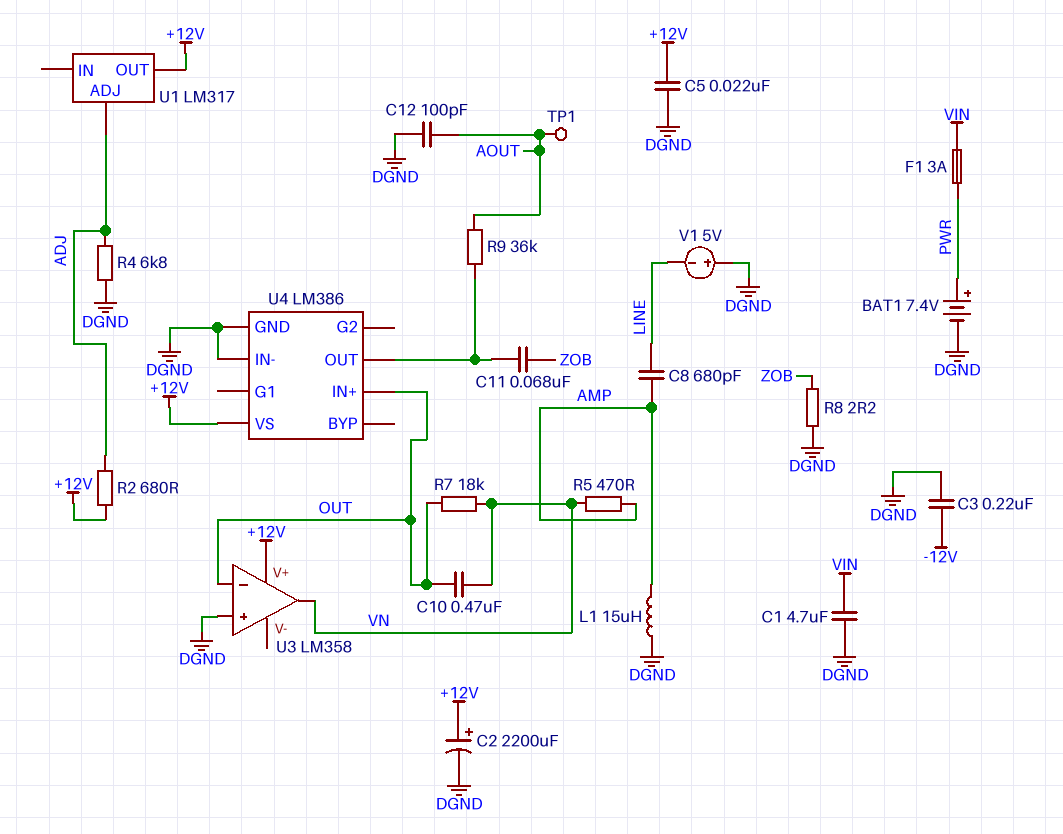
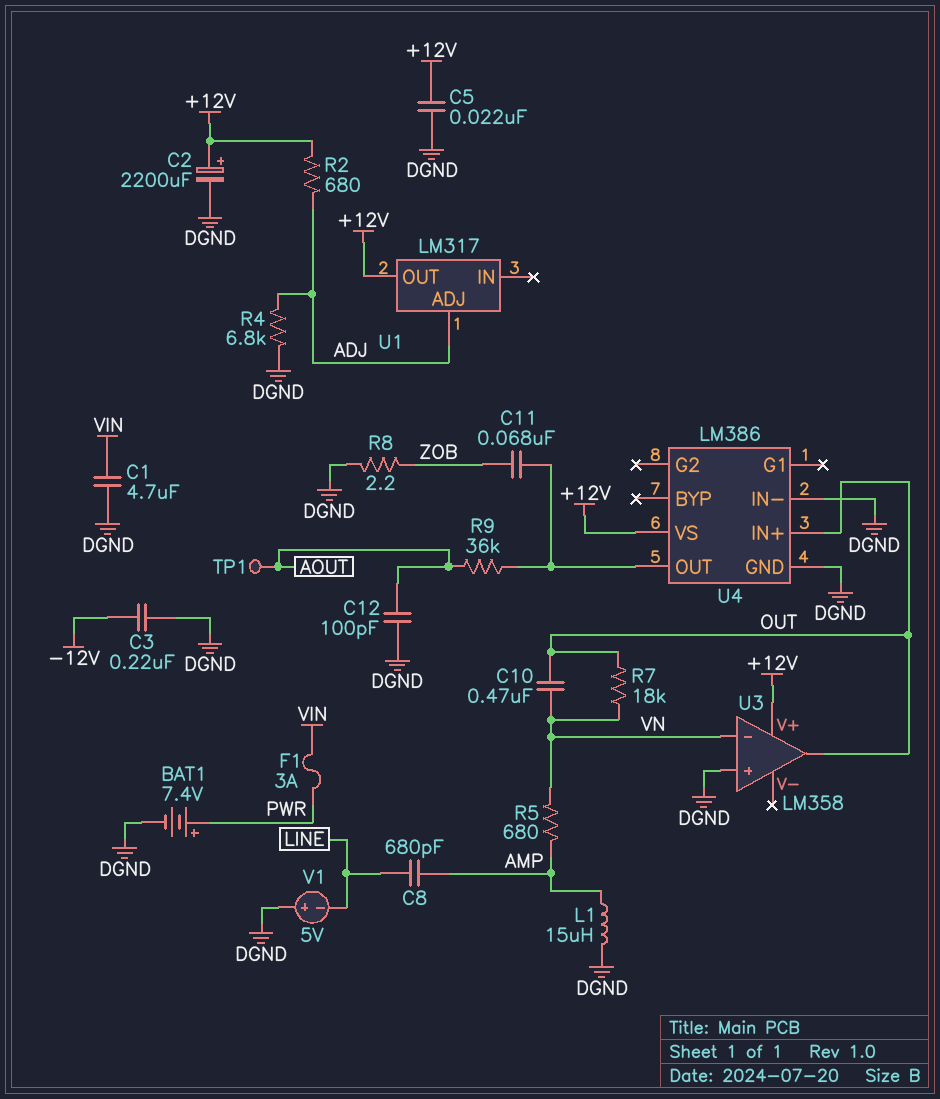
R5: 470 (AMP, VN) -> 680 (AMP, VN)
U3 pin in-: OUT -> VN
U3 pin out: VN -> OUT

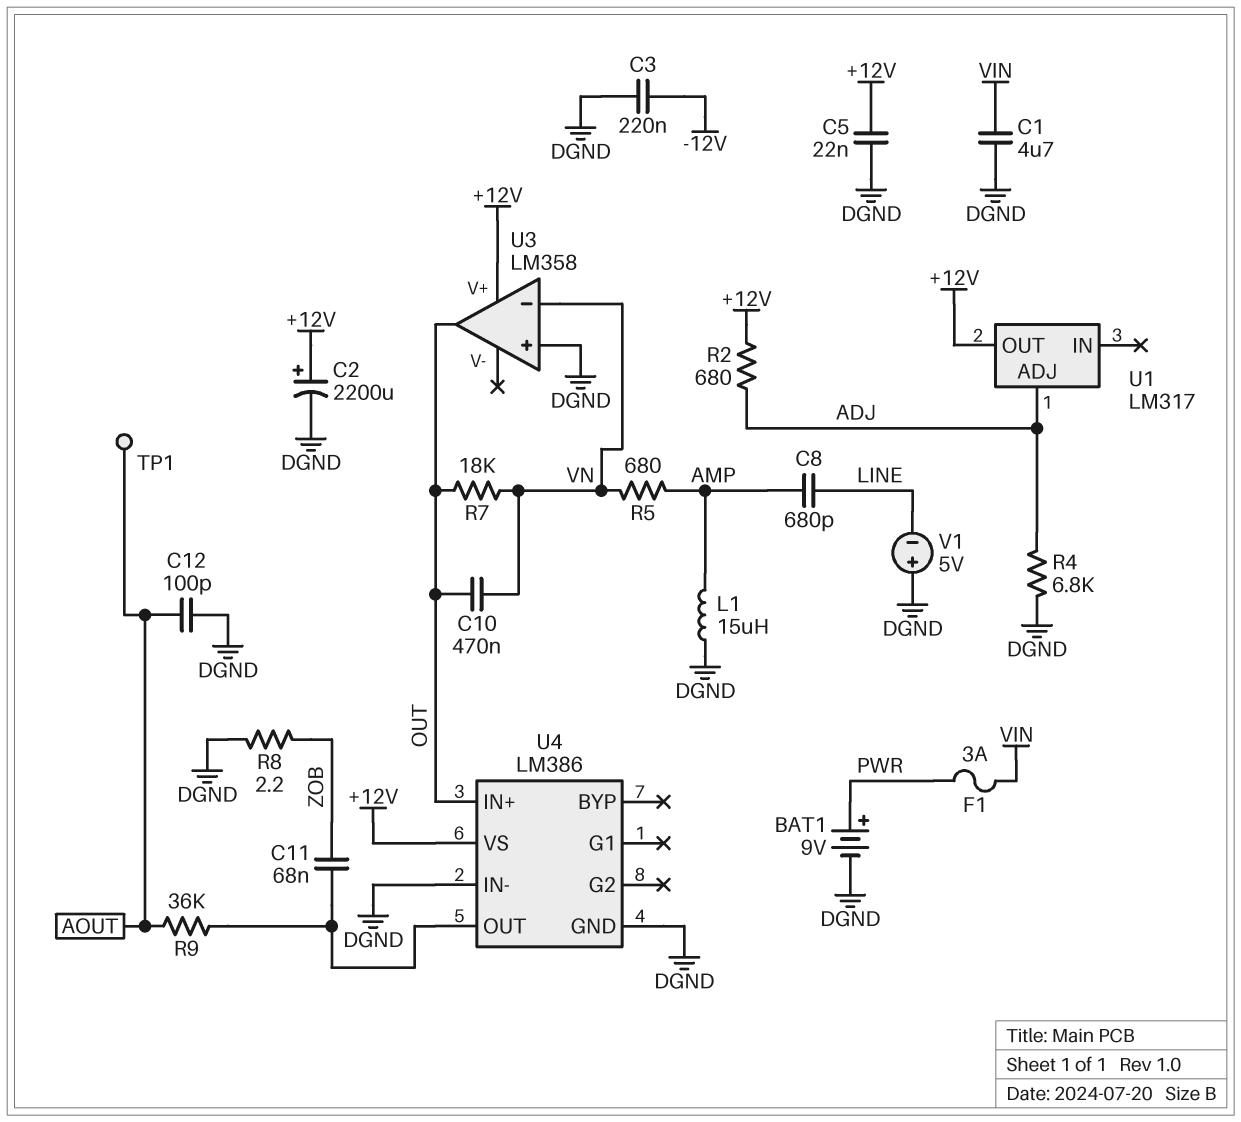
BAT1: 7.4V (plus PWR, minus DGND) -> 9V (plus PWR, minus DGND)

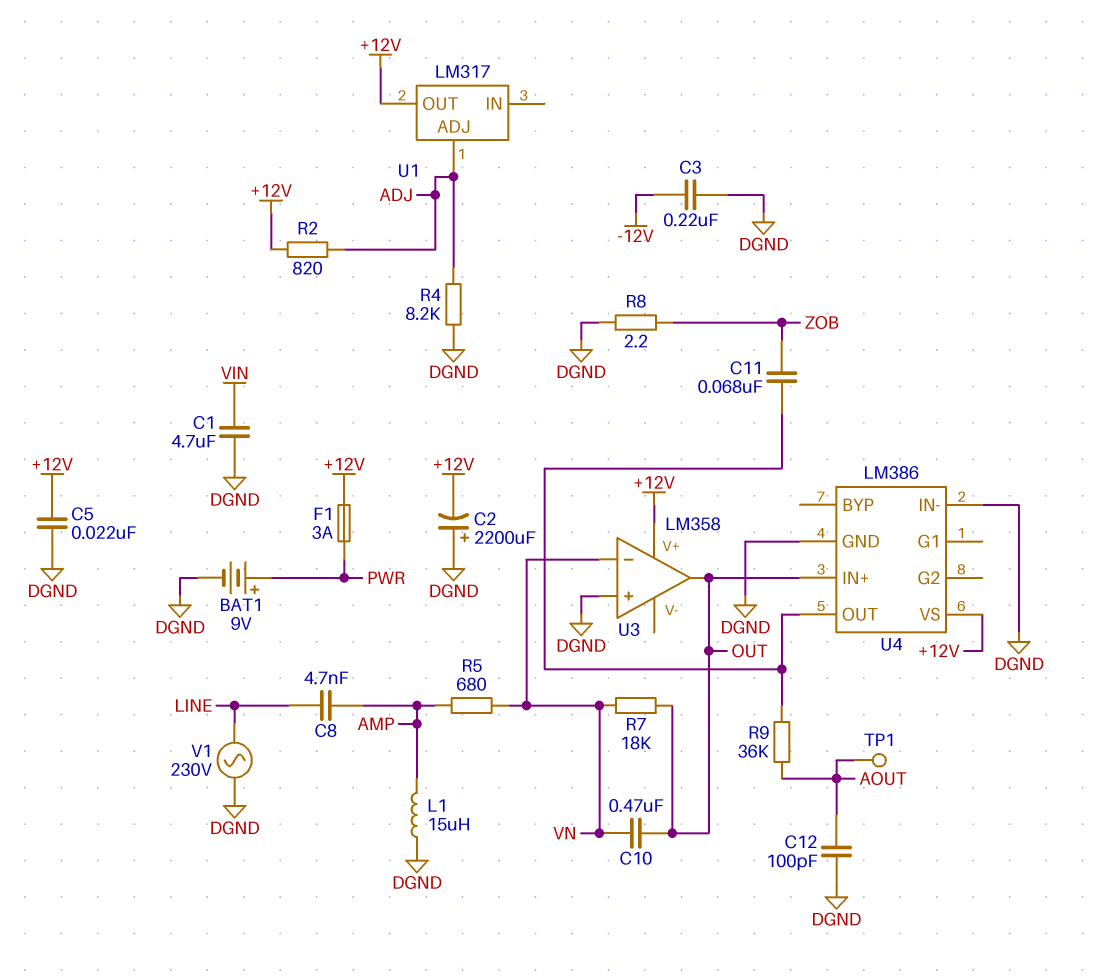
C2: 2200uF (plus +12V, minus DGND) -> 2200uF (plus DGND, minus +12V)
C8: 680pF (AMP, LINE) -> 4.7nF (AMP, LINE)
F1: 3A (PWR, VIN) -> 3A (+12V, PWR)
R2: 680 (+12V, ADJ) -> 820 (+12V, ADJ)
R4: 6.8k (ADJ, DGND) -> 8.2k (ADJ, DGND)
V1: 5V (plus DGND, minus LINE) -> AC 230V (DGND, LINE)

